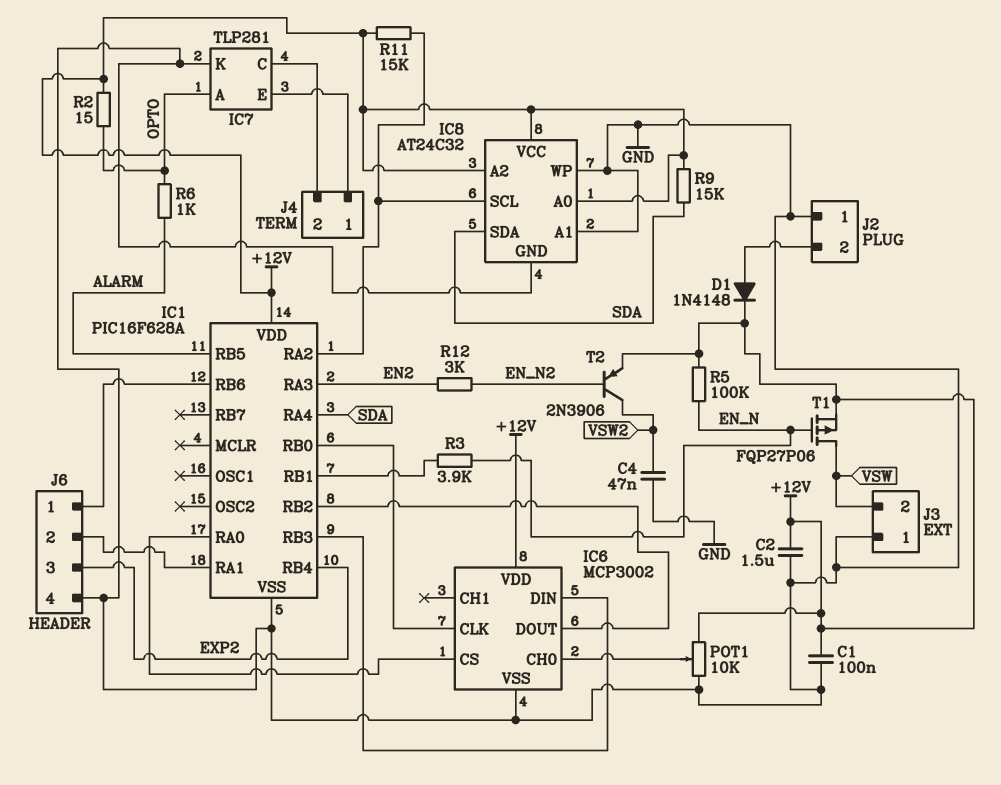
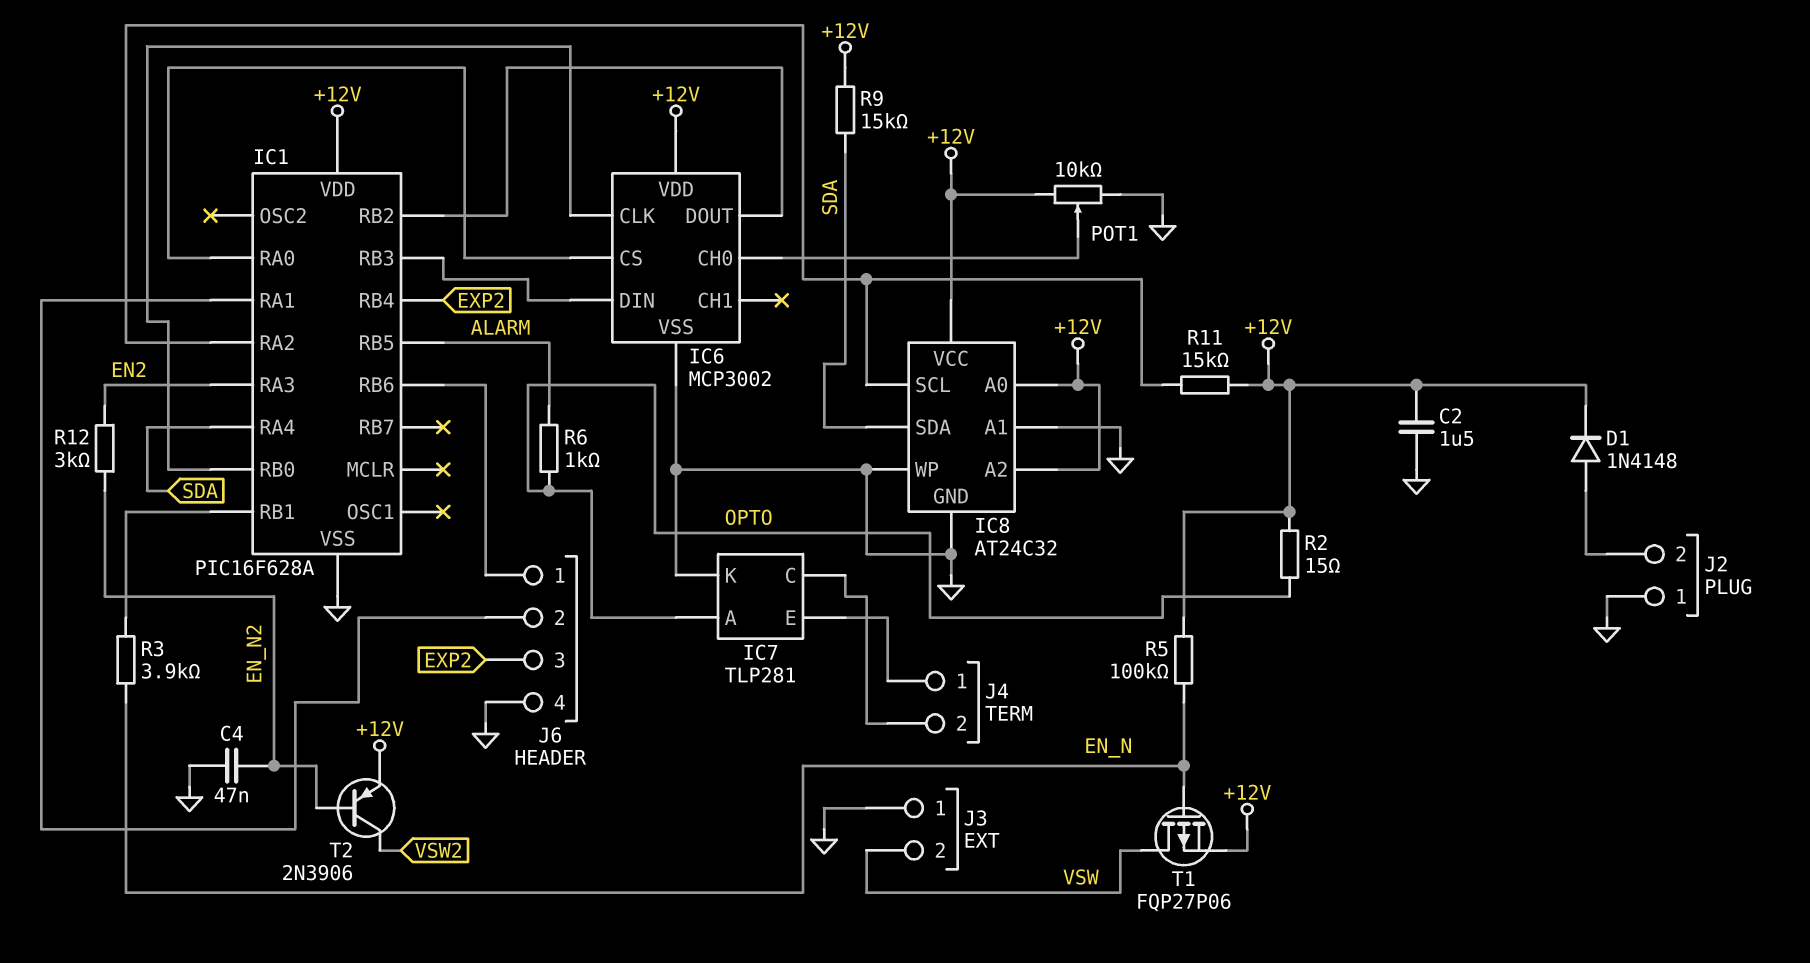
C1: 100nF (+12V, GND) -> none
C4: 47nF (GND, VSW2) -> 47nF (EN_N2, GND)

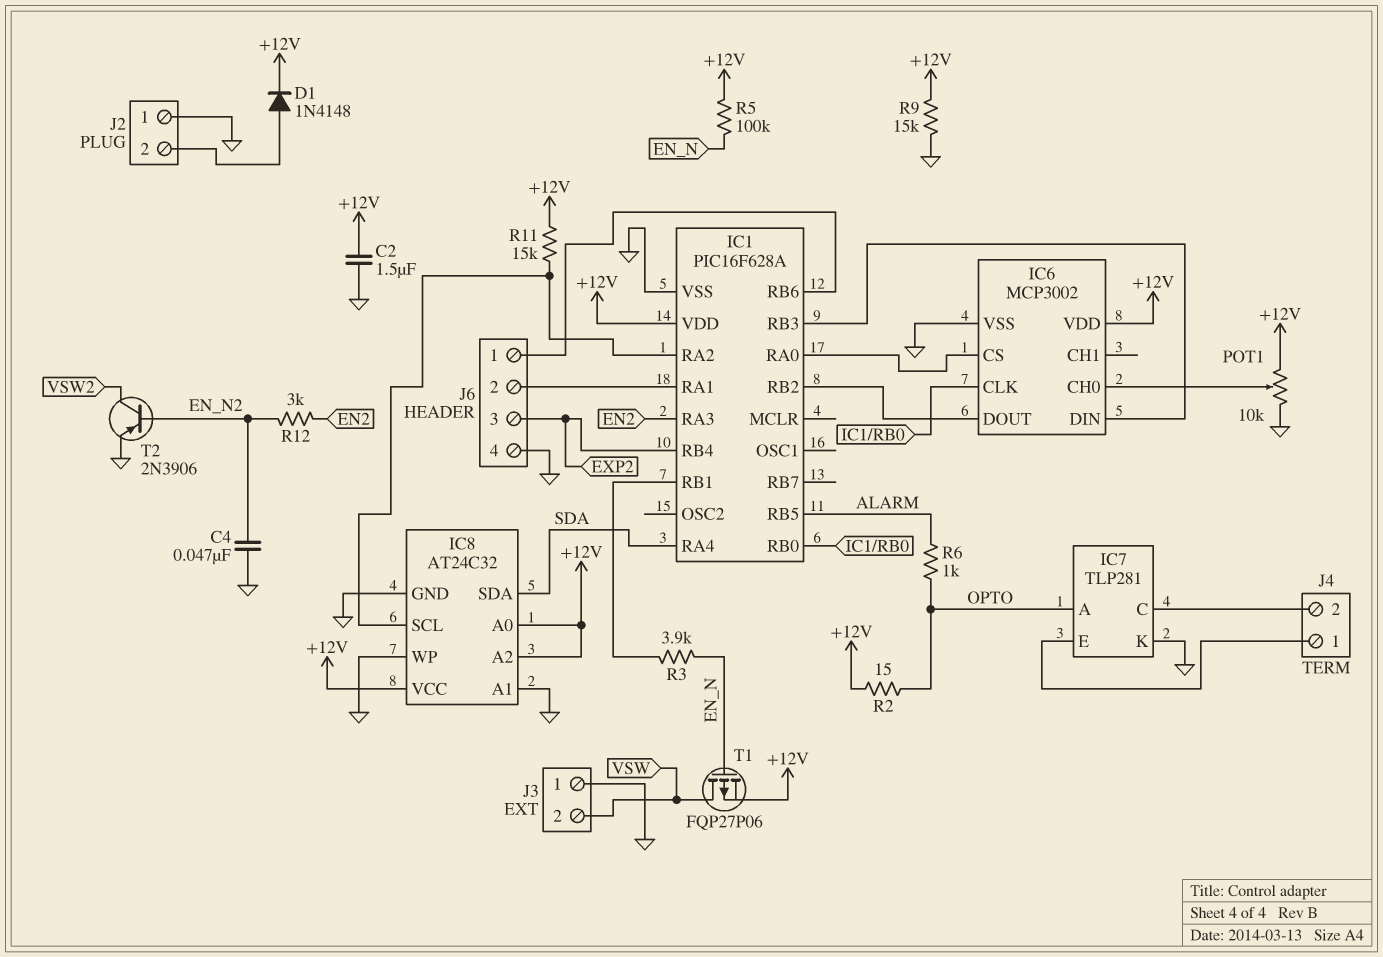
R9: 15k (+12V, SDA) -> 15k (+12V, GND)
T2: PNP 2N3906 (B EN_N2, C VSW2, E +12V) -> PNP 2N3906 (B EN_N2, C VSW2, E GND)

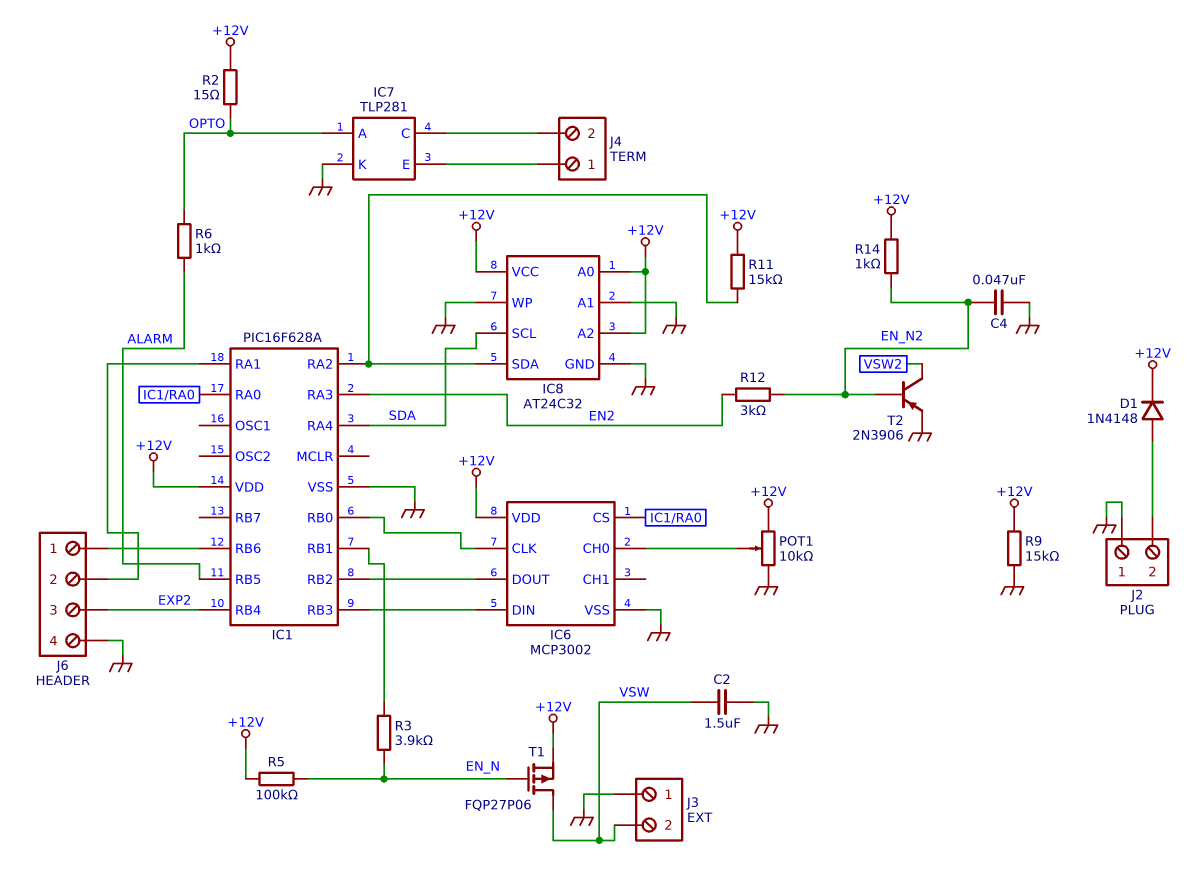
C2: 1.5uF (+12V, GND) -> 1.5uF (GND, VSW)
IC8 pin SCL: IC1/RA2 -> SDA
IC8 pin SDA: SDA -> IC1/RA2
R14: none -> 1k (+12V, EN_N2)

